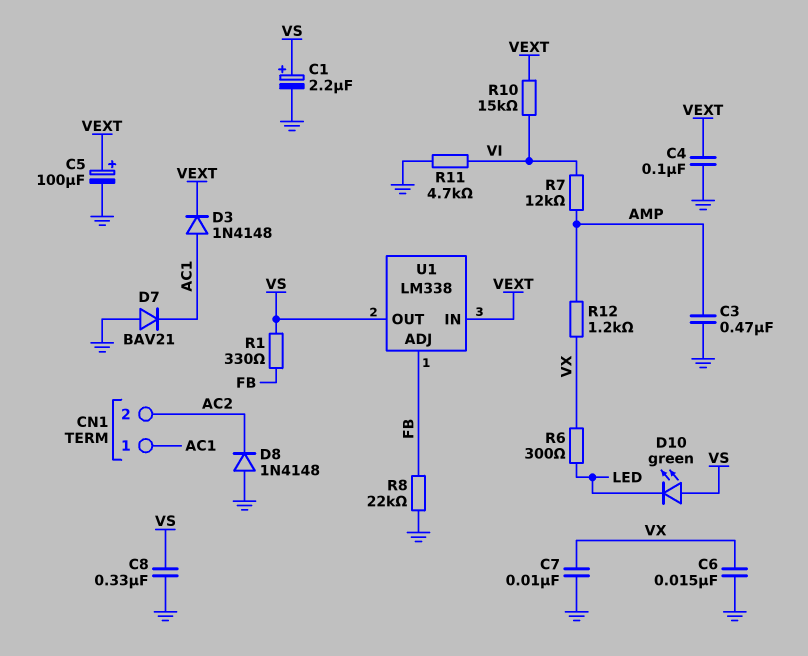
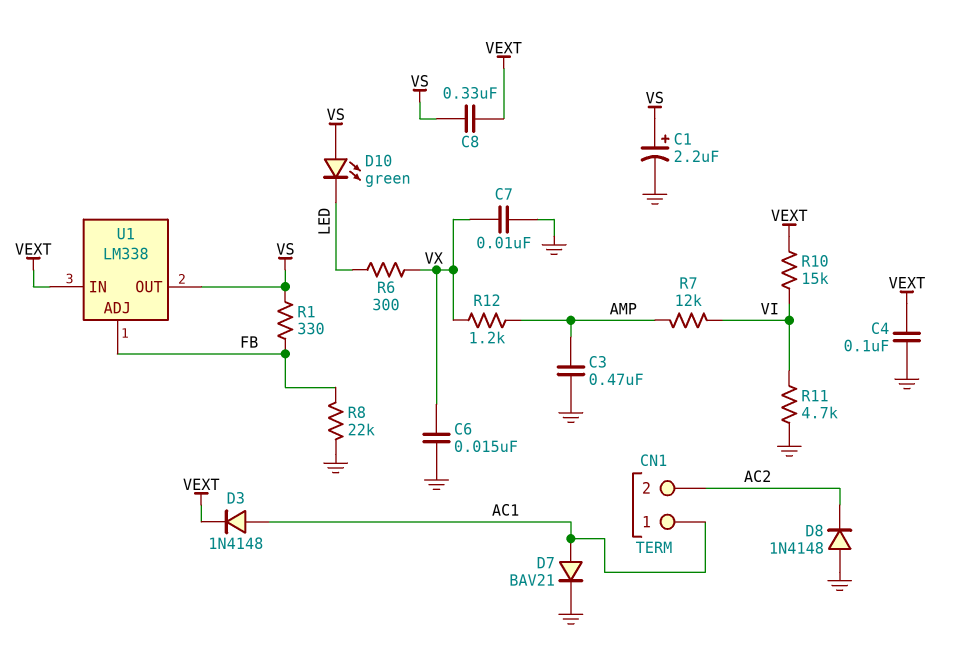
C5: 100uF (plus VEXT, minus GND) -> none
C8: 330nF (GND, VS) -> 330nF (VEXT, VS)
D7: diode BAV21 (A GND, K AC1) -> diode BAV21 (A AC1, K GND)

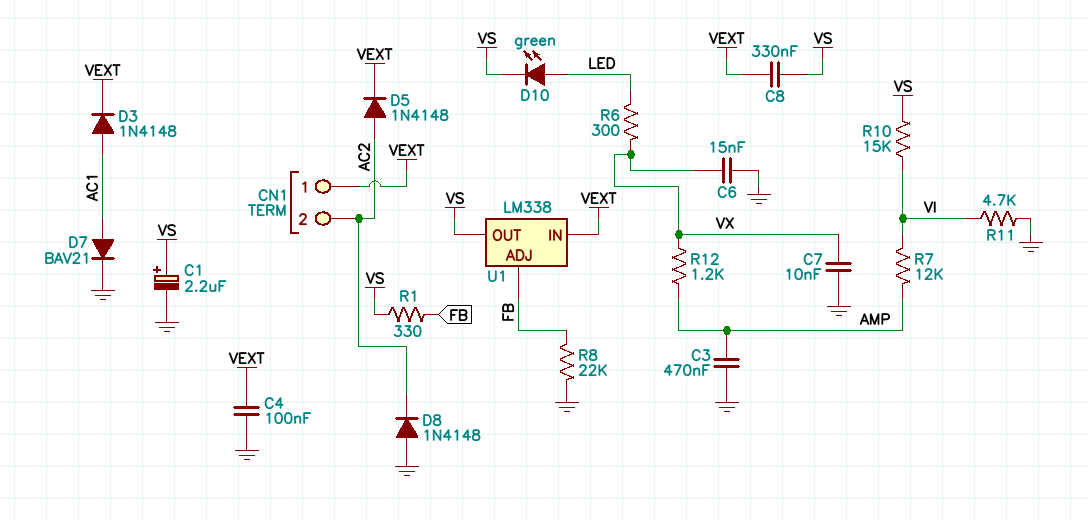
CN1 pin 1: AC1 -> VEXT
D5: none -> diode 1N4148 (A AC2, K VEXT)
D10: LED green (A VS, K LED) -> LED green (A LED, K VS)
R10: 15k (VEXT, VI) -> 15k (VI, VS)

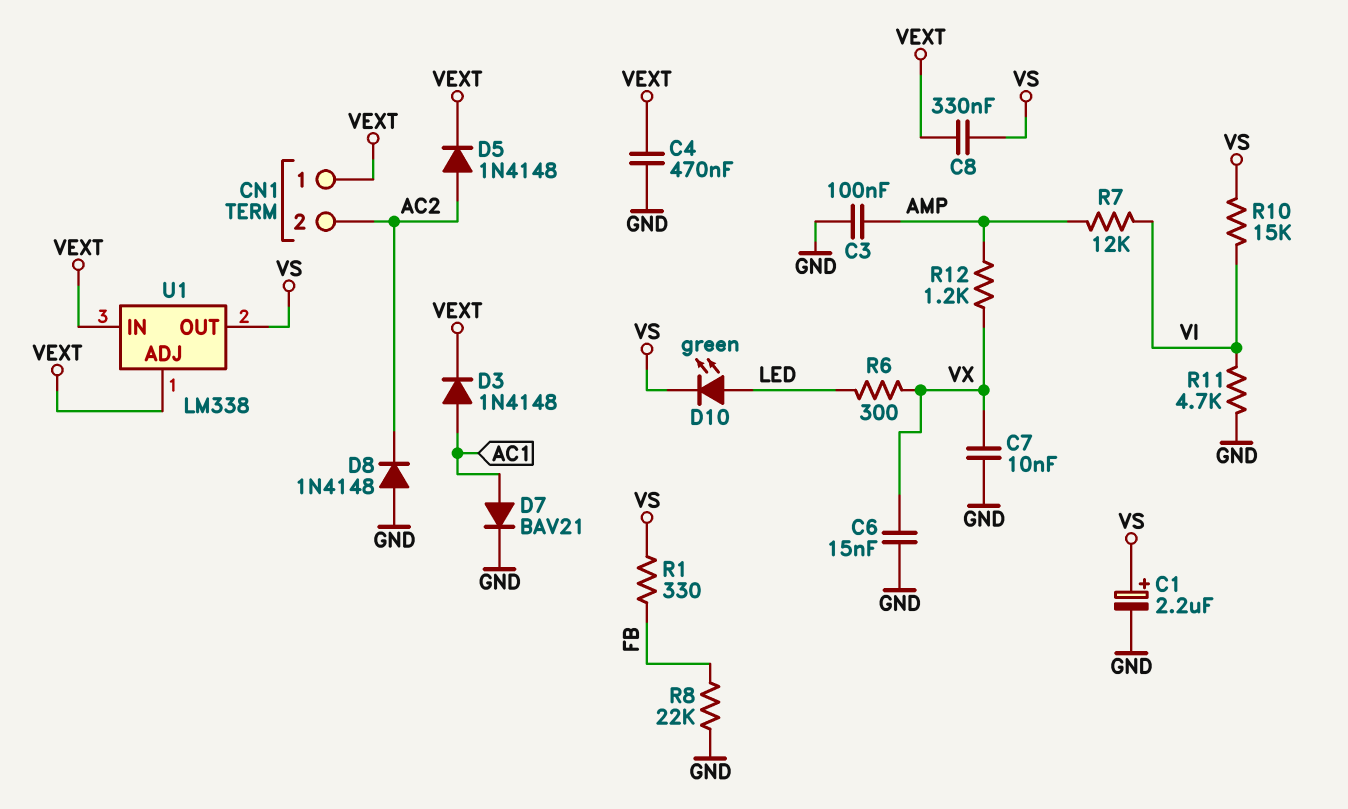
C3: 470nF (AMP, GND) -> 100nF (AMP, GND)
C4: 100nF (GND, VEXT) -> 470nF (GND, VEXT)
U1 pin ADJ: FB -> VEXT

